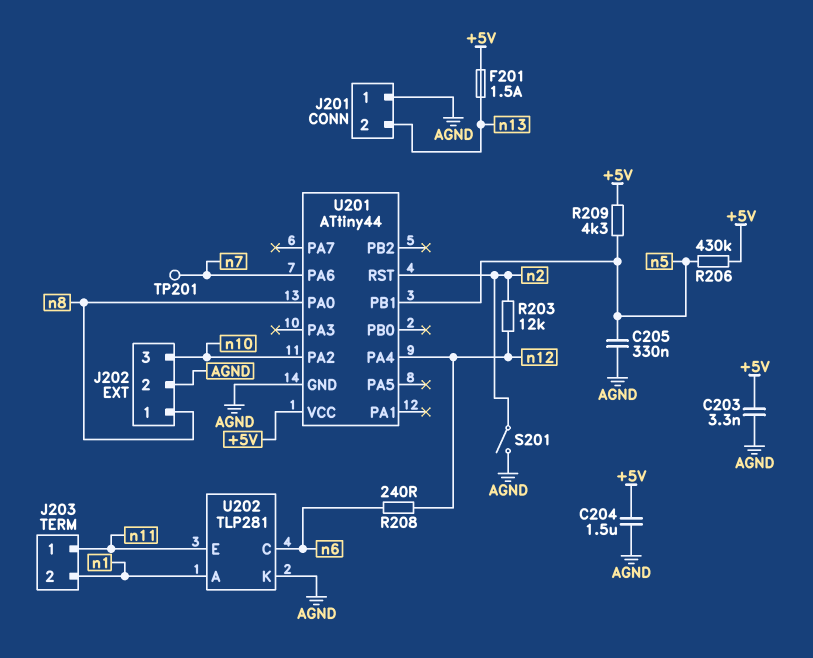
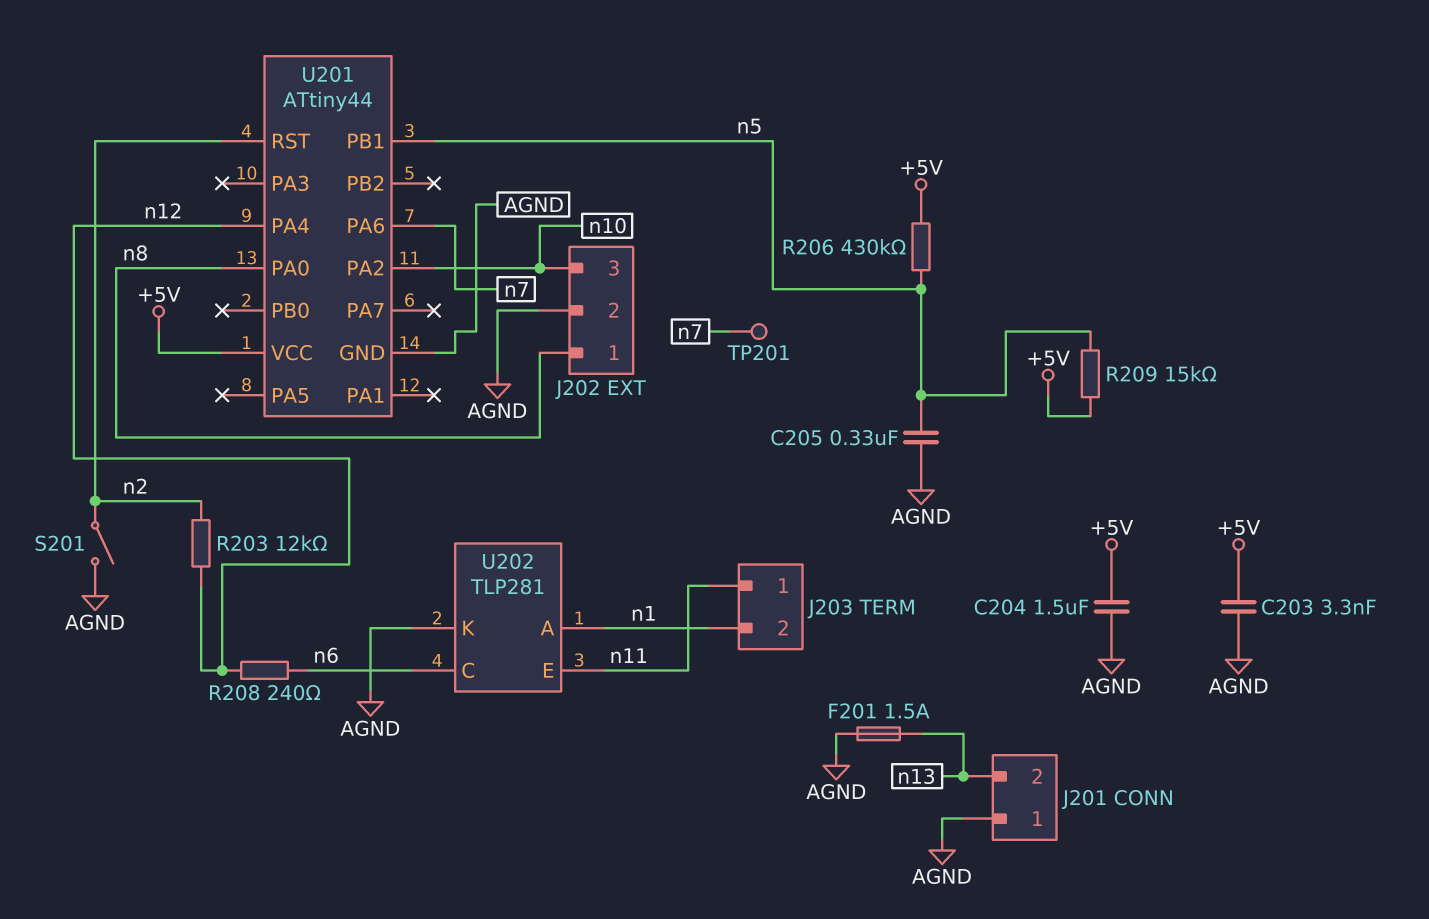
F201: 1.5A (+5V, n13) -> 1.5A (AGND, n13)
R209: 4.3k (+5V, n5) -> 15k (+5V, n5)

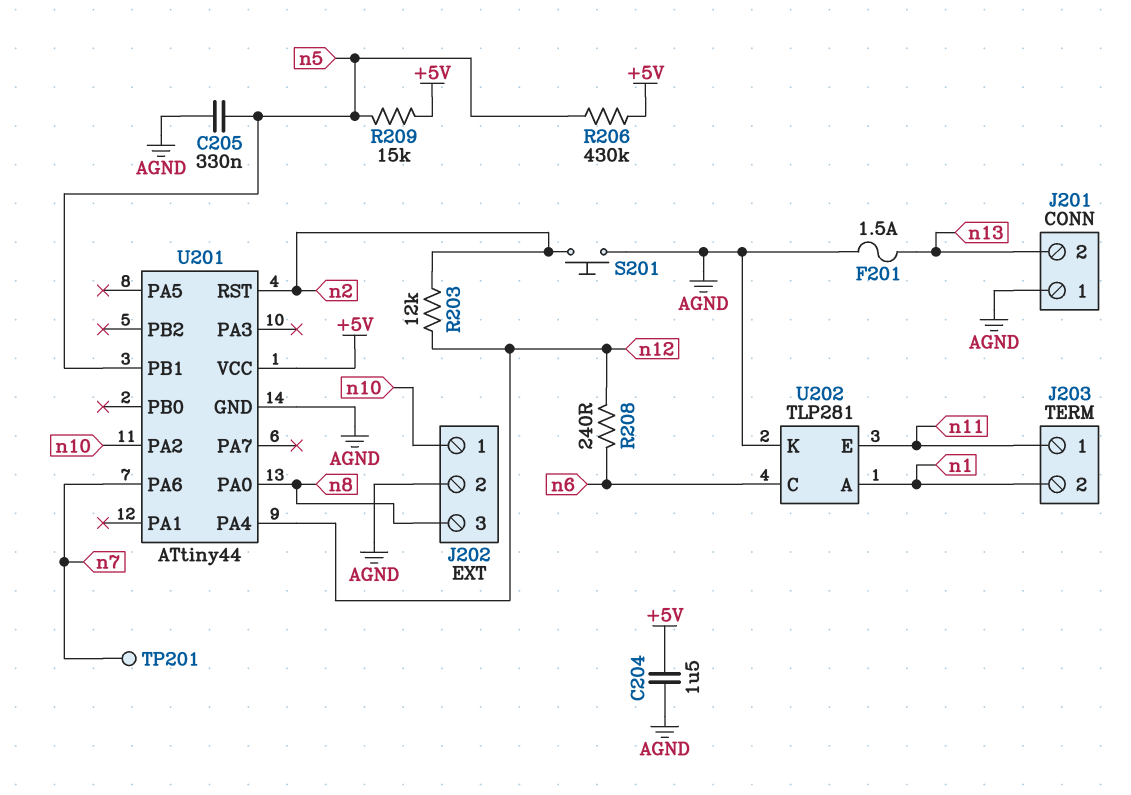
C203: 3.3nF (+5V, AGND) -> none
J202 pin 1: n8 -> n10
J202 pin 3: n10 -> n8
S201: switch (AGND, n2) -> button (AGND, n2)

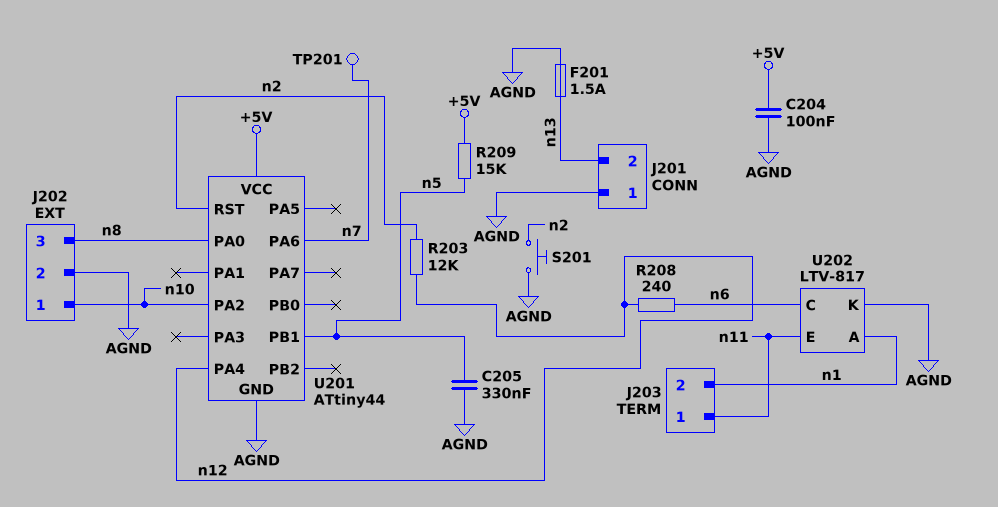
C204: 1.5uF (+5V, AGND) -> 100nF (+5V, AGND)
R206: 430k (+5V, n5) -> none
U202: TLP281 -> LTV-817

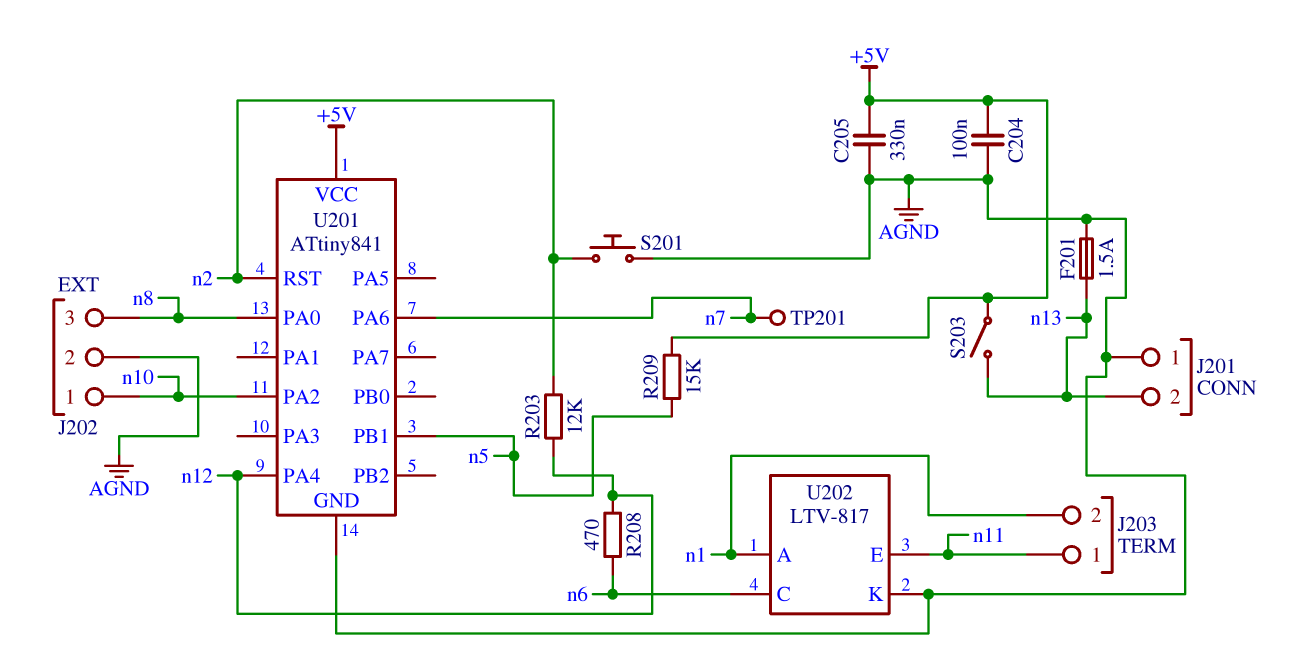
C205: 330nF (AGND, n5) -> 330nF (+5V, AGND)
R208: 240 (n6, n12) -> 470 (n6, n12)
S203: none -> switch (+5V, n13)
U201: ATtiny44 -> ATtiny841

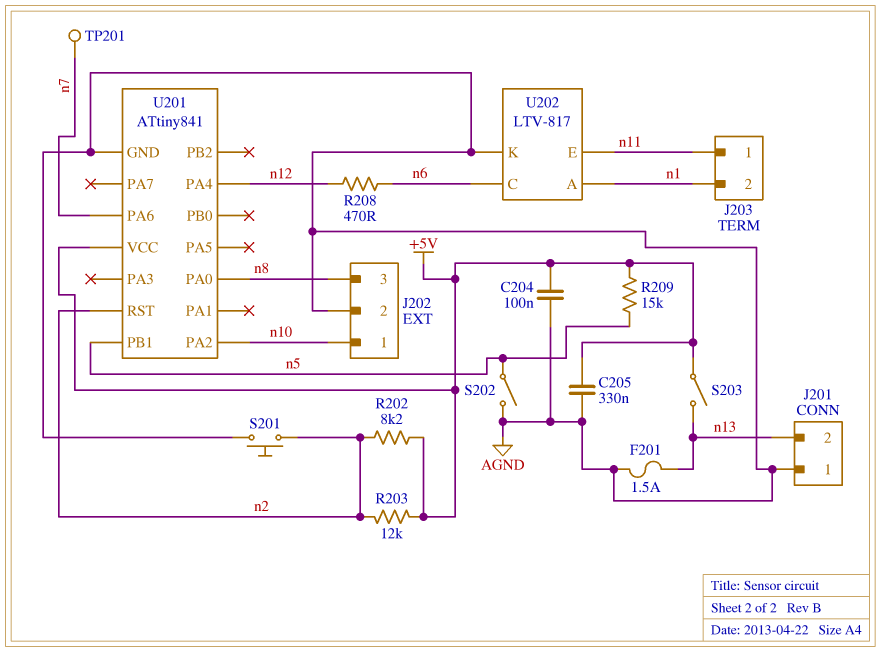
R202: none -> 8.2k (+5V, n2)
R203: 12k (n2, n12) -> 12k (+5V, n2)
S202: none -> switch (AGND, n5)

